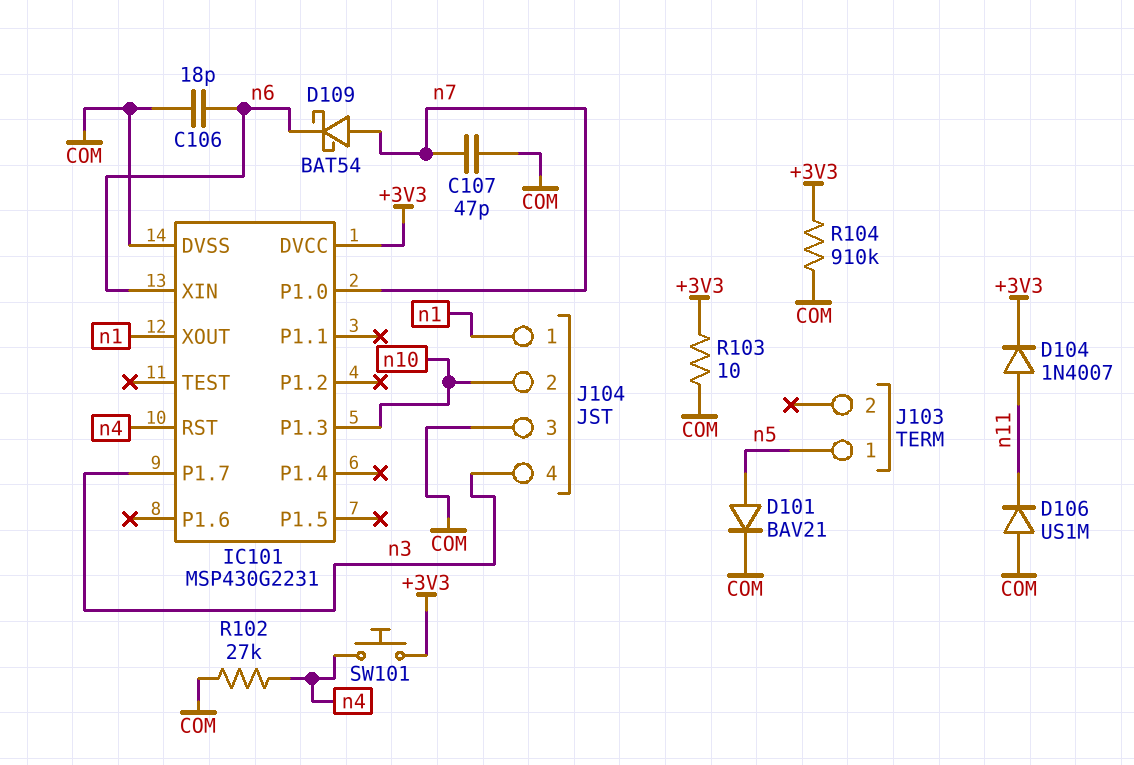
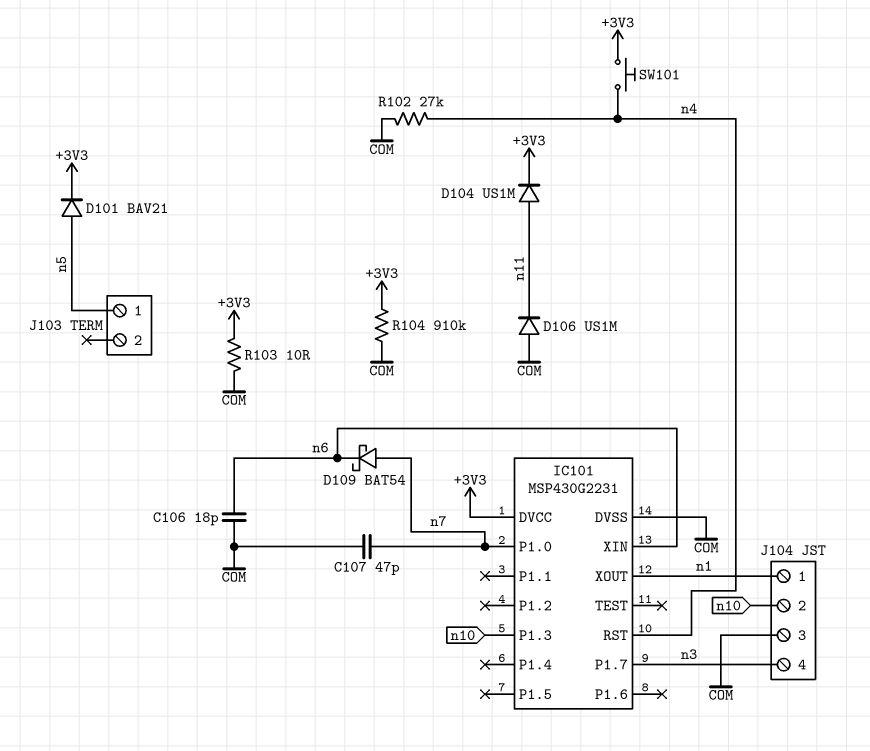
D101: diode BAV21 (A n5, K COM) -> diode BAV21 (A n5, K +3V3)
D104: diode 1N4007 (A n11, K +3V3) -> diode US1M (A n11, K +3V3)

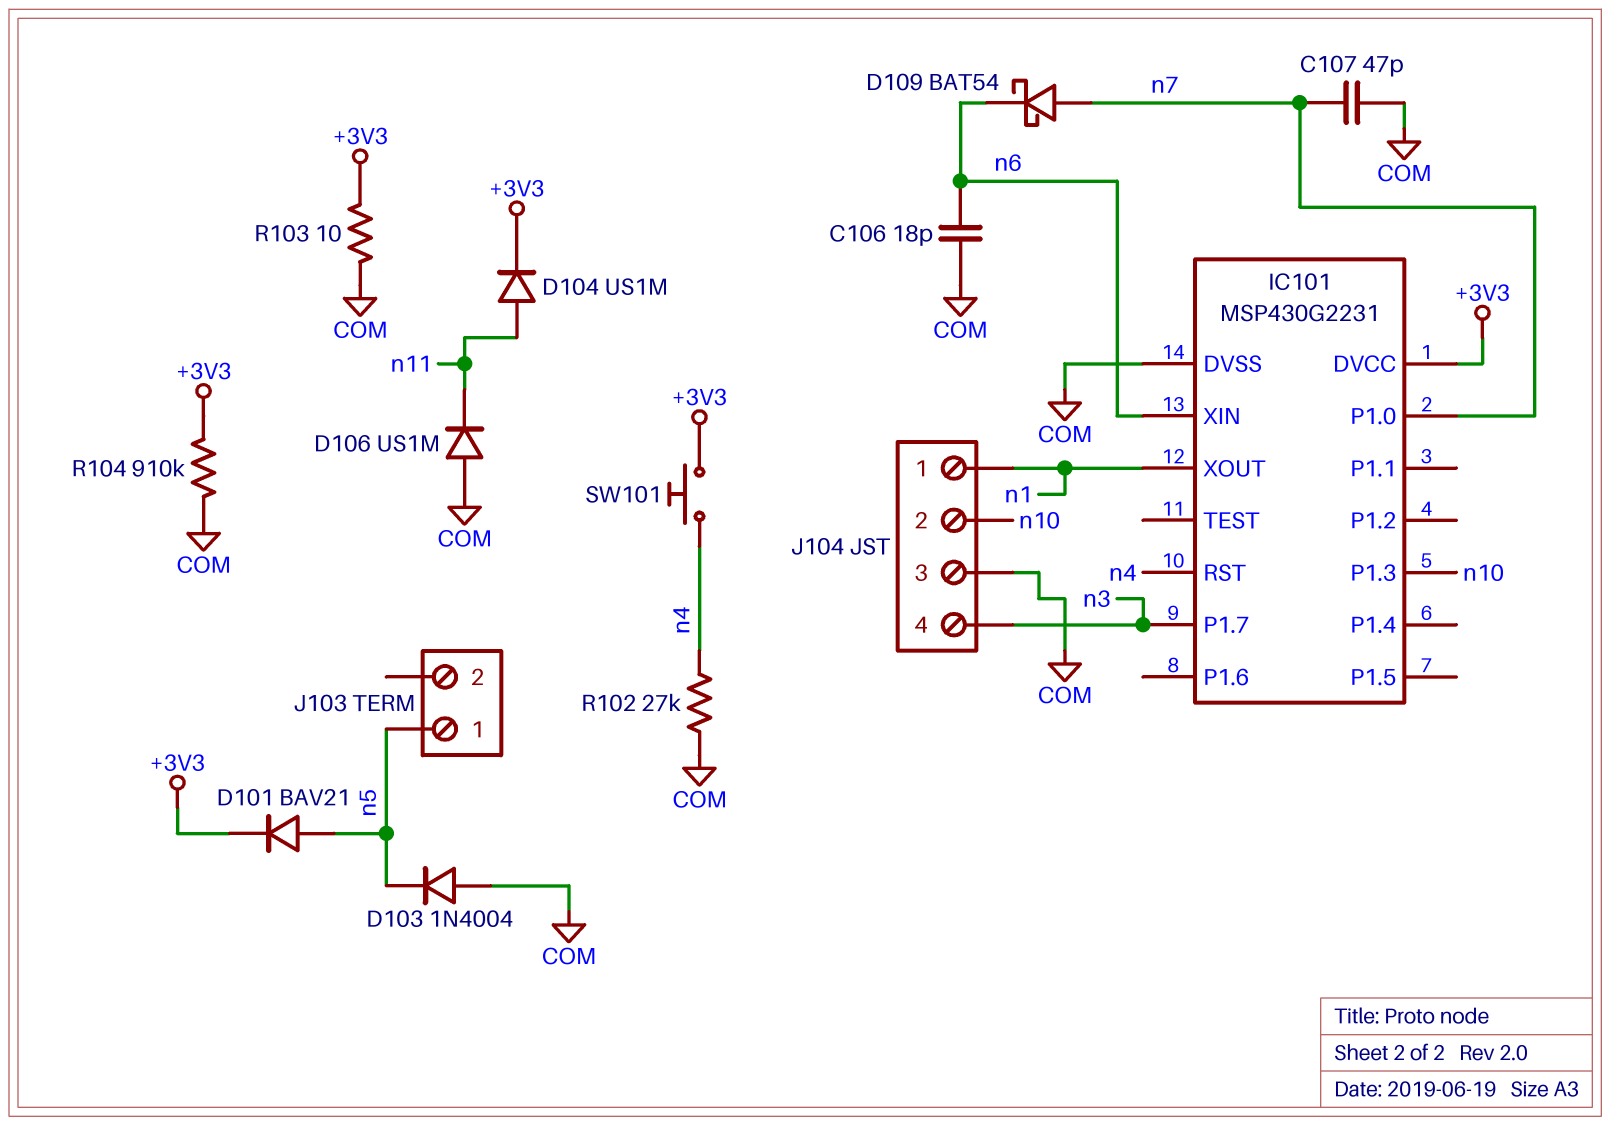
D103: none -> diode 1N4004 (A COM, K n5)

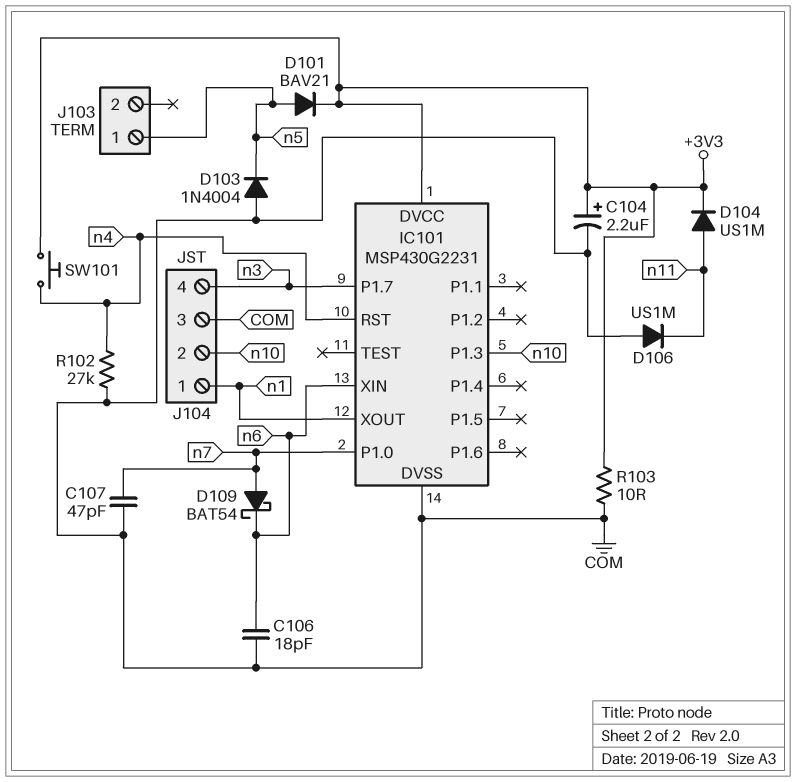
C104: none -> 2.2uF (plus +3V3, minus COM)
R104: 910k (+3V3, COM) -> none

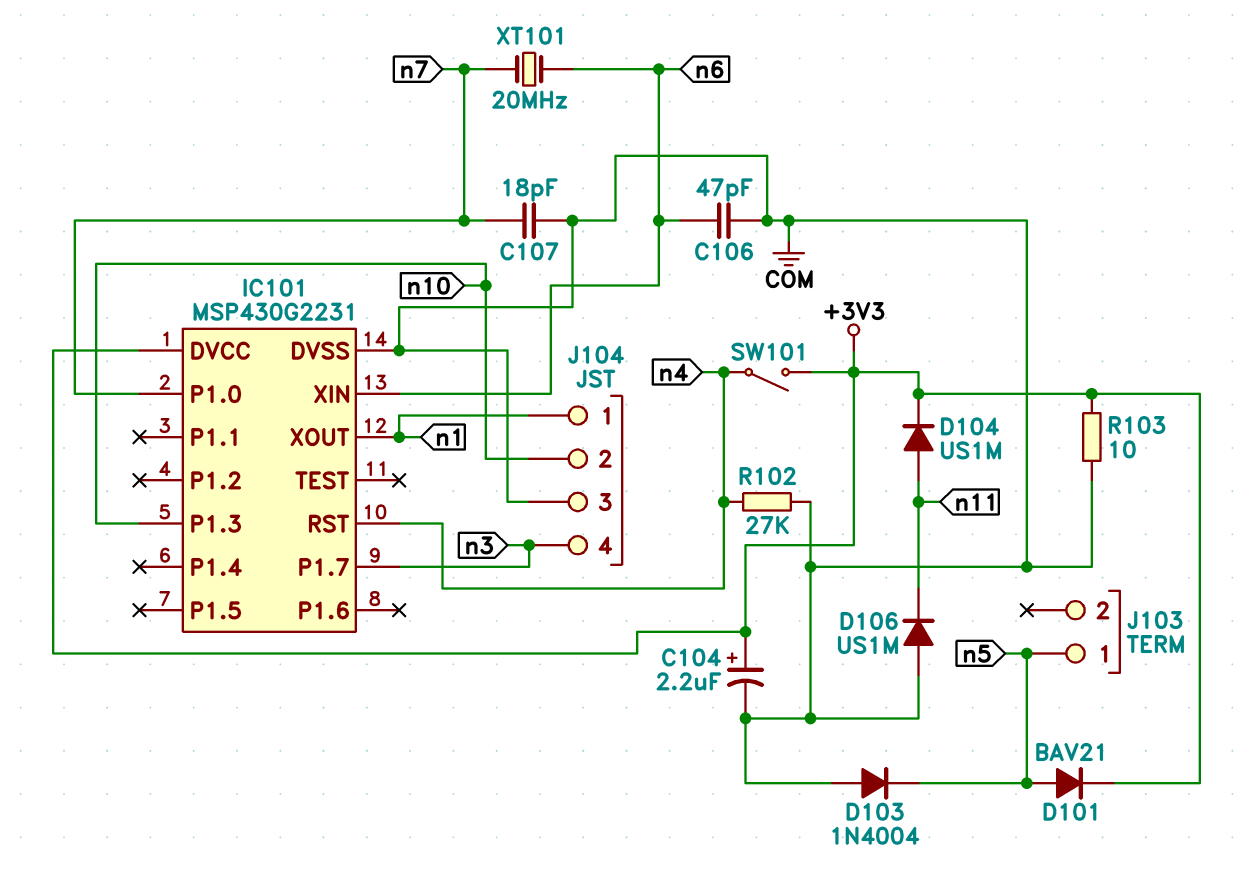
C106: 18pF (COM, n6) -> 47pF (COM, n6)
C107: 47pF (COM, n7) -> 18pF (COM, n7)
D109: schottky BAT54 (A n7, K n6) -> none
SW101: button (+3V3, n4) -> switch (+3V3, n4)
XT101: none -> 20MHz (n6, n7)

